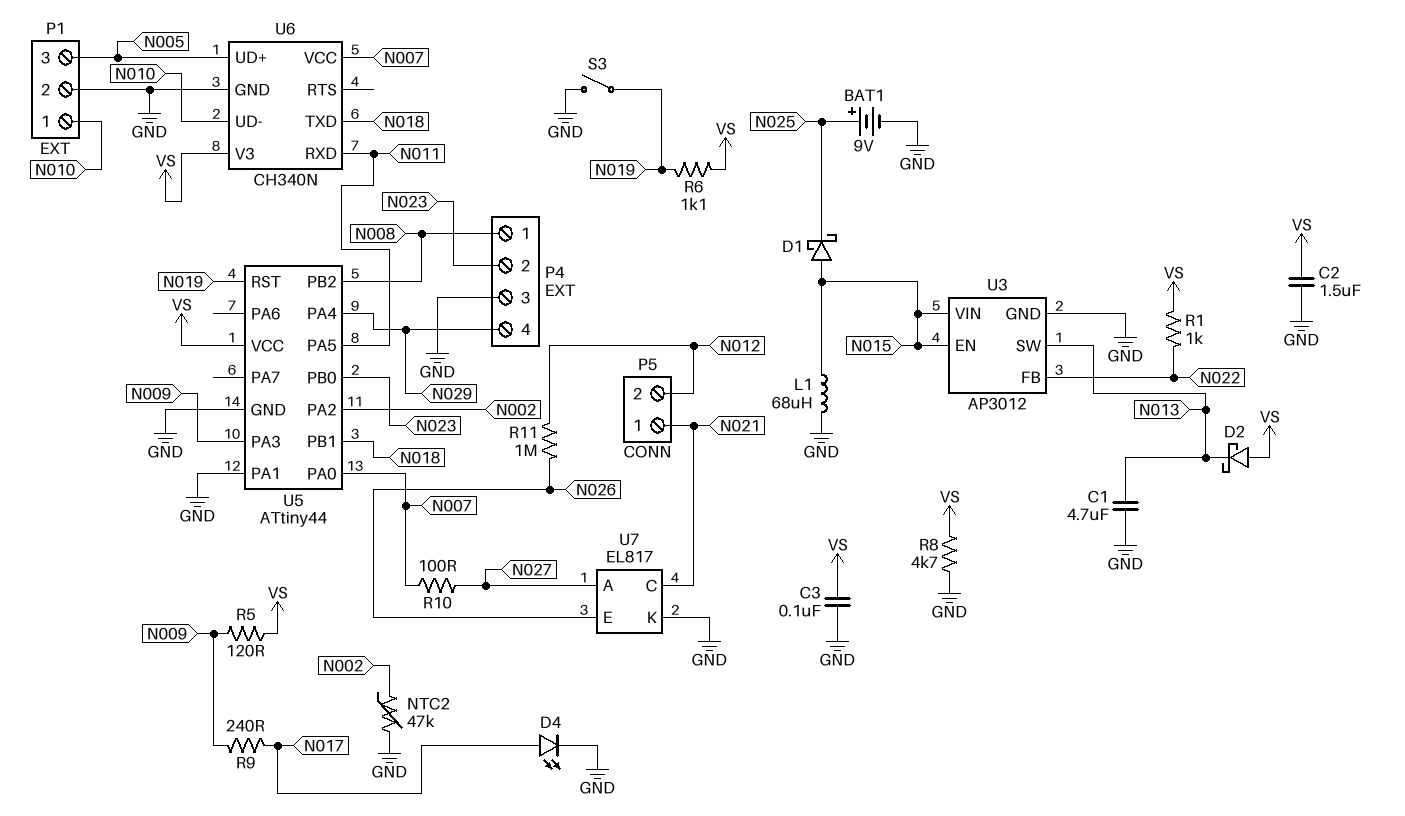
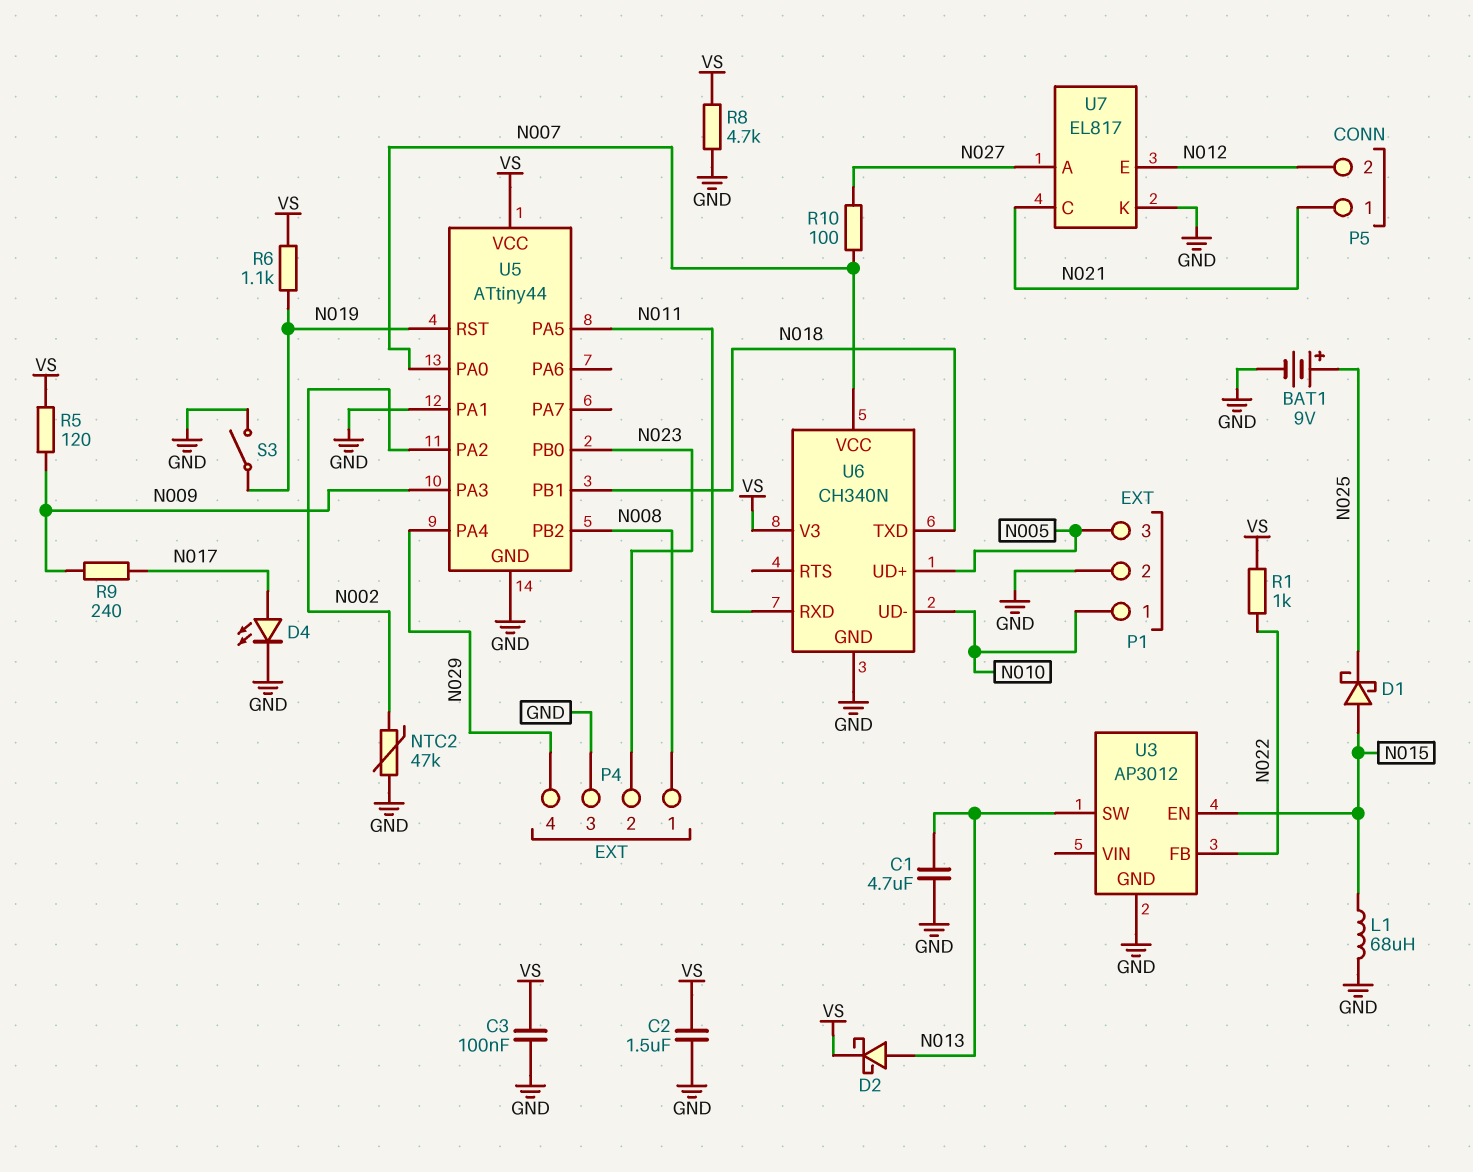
D2: schottky (A VS, K N013) -> schottky (A N013, K VS)
R11: 1M (N012, N026) -> none
U3 pin VIN: N015 -> none
U7 pin E: N026 -> N012

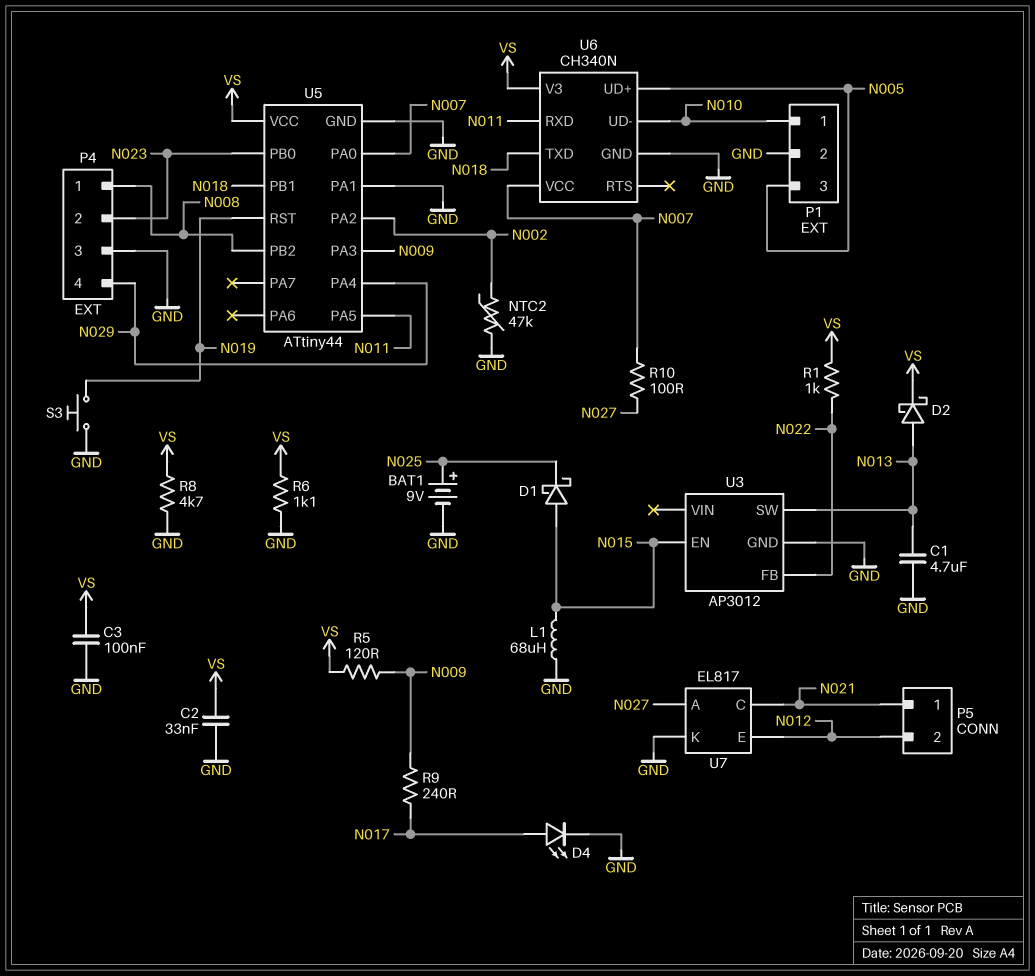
C2: 1.5uF (GND, VS) -> 33nF (GND, VS)
R6: 1.1k (N019, VS) -> 1.1k (GND, VS)
S3: switch (GND, N019) -> button (GND, N019)

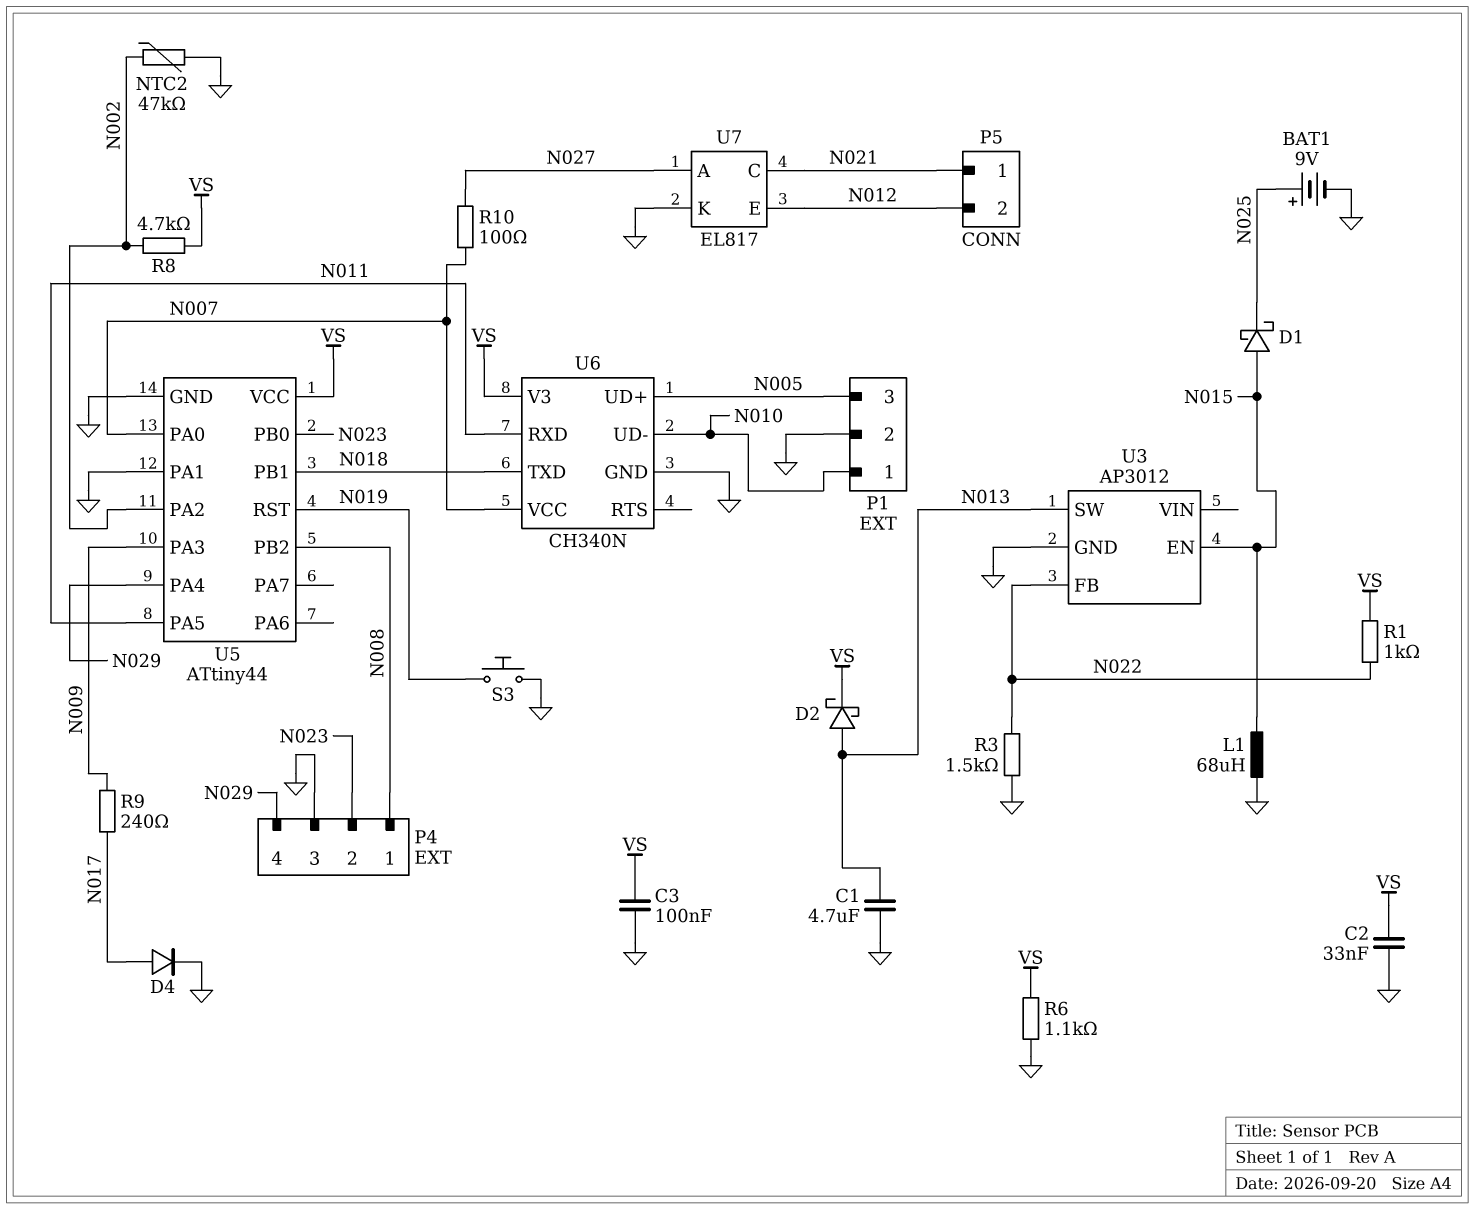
D4: LED (A N017, K GND) -> diode (A N017, K GND)
R3: none -> 1.5k (GND, N022)
R5: 120 (N009, VS) -> none
R8: 4.7k (GND, VS) -> 4.7k (N002, VS)

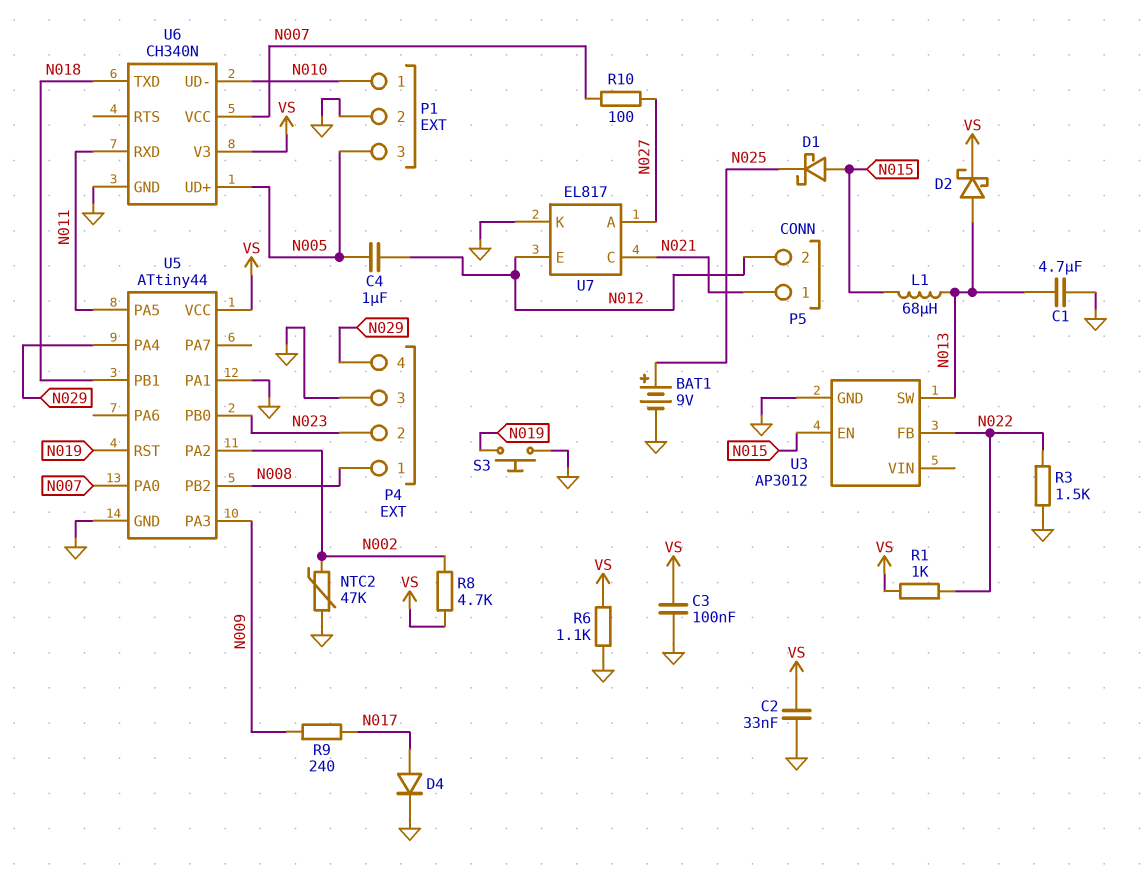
C4: none -> 1uF (N005, N012)
L1: 68uH (GND, N015) -> 68uH (N013, N015)

